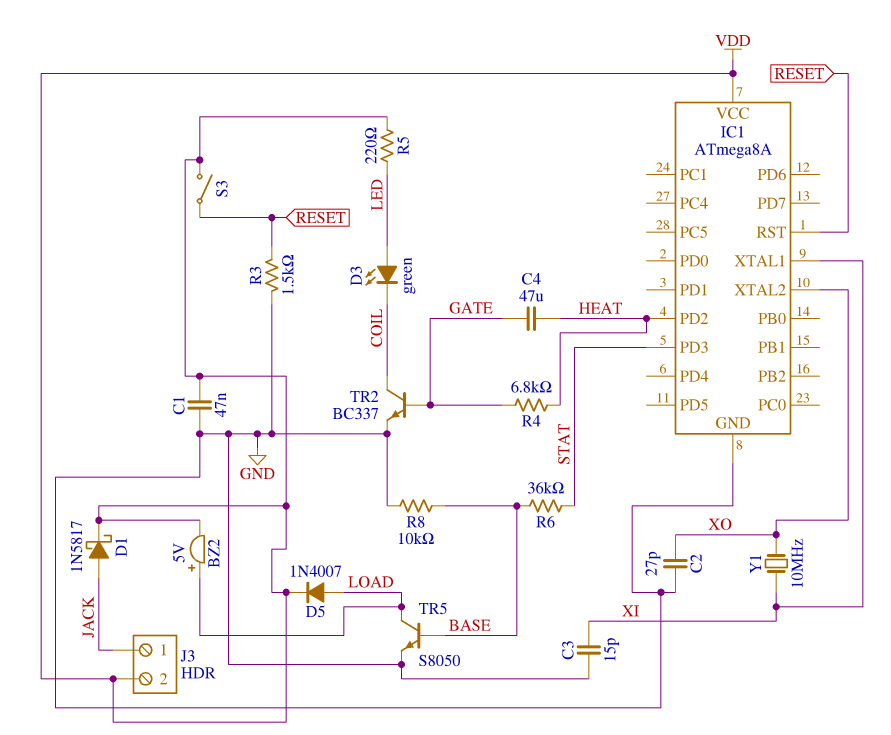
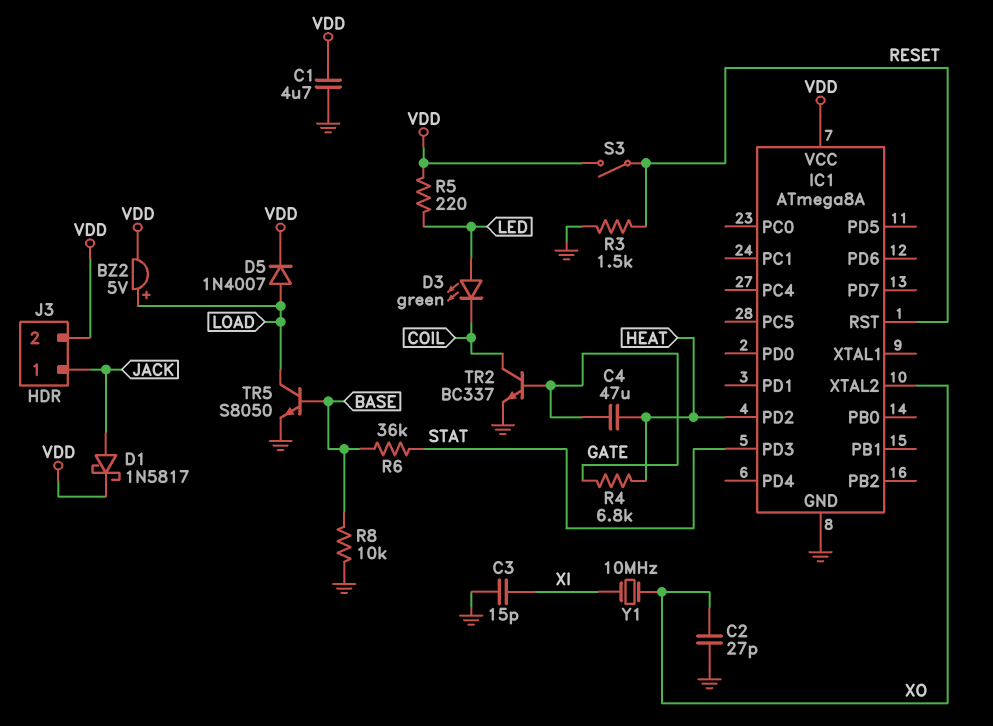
C1: 47nF (GND, VDD) -> 4.7uF (GND, VDD)
IC1 pin XTAL1: XI -> none

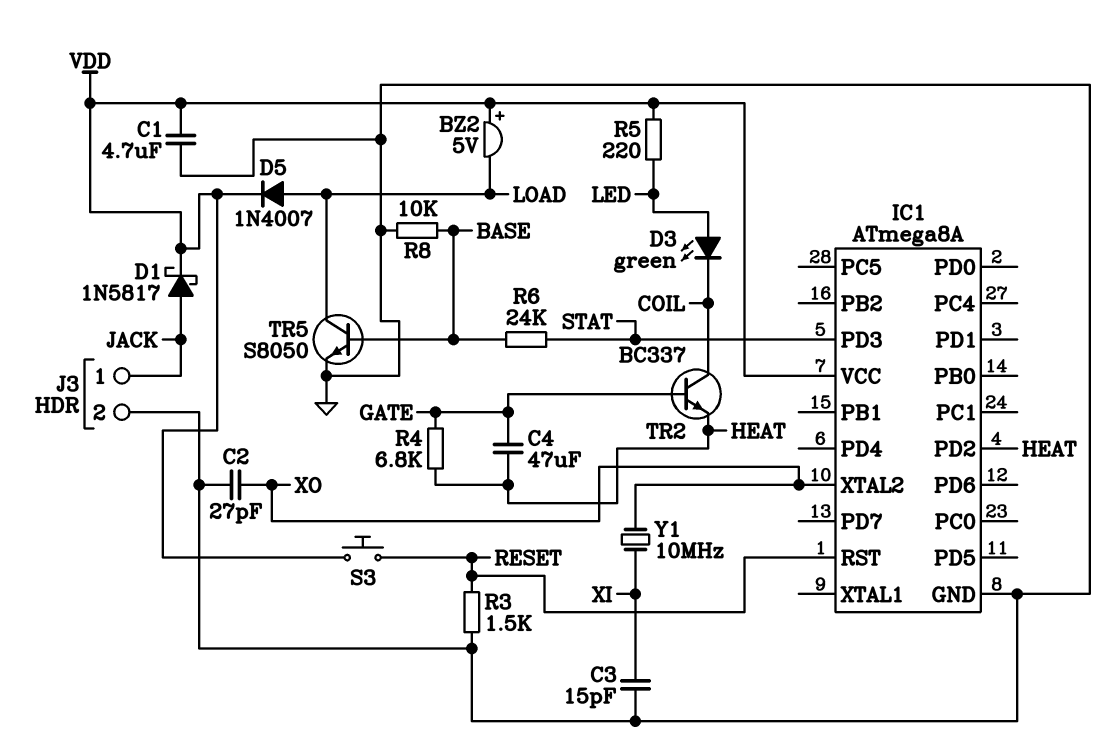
BZ2: buzzer 5V (plus LOAD, minus VDD) -> buzzer 5V (plus VDD, minus LOAD)
J3 pin 2: VDD -> GND
R6: 36k (BASE, STAT) -> 24k (BASE, STAT)
S3: switch (RESET, VDD) -> button (RESET, VDD)
TR2: NPN BC337 (B GATE, C COIL, E GND) -> NPN BC337 (B GATE, C COIL, E HEAT)

